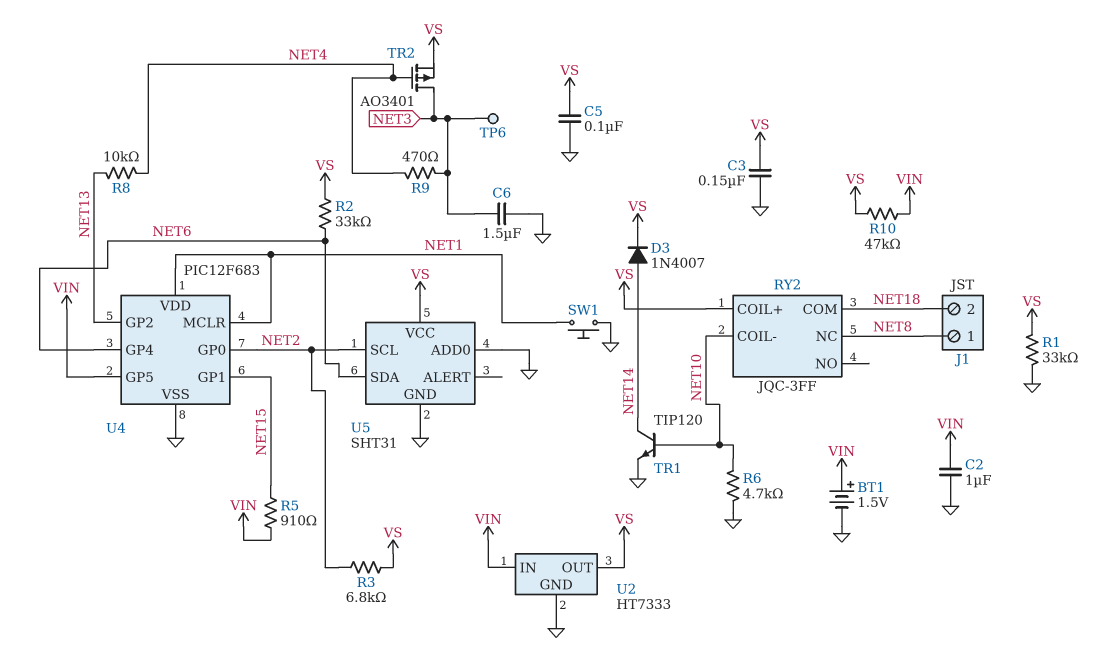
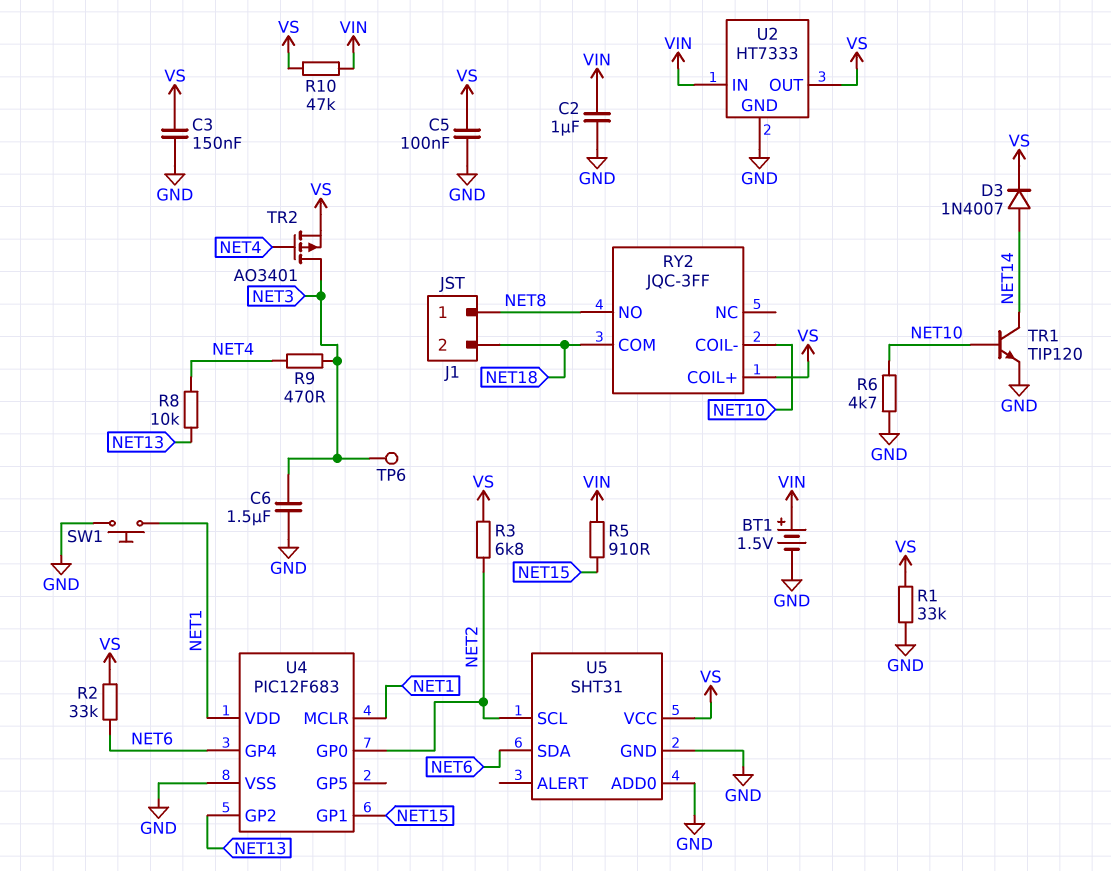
RY2 pin NC: NET8 -> none
RY2 pin NO: none -> NET8
U4 pin GP5: VIN -> none

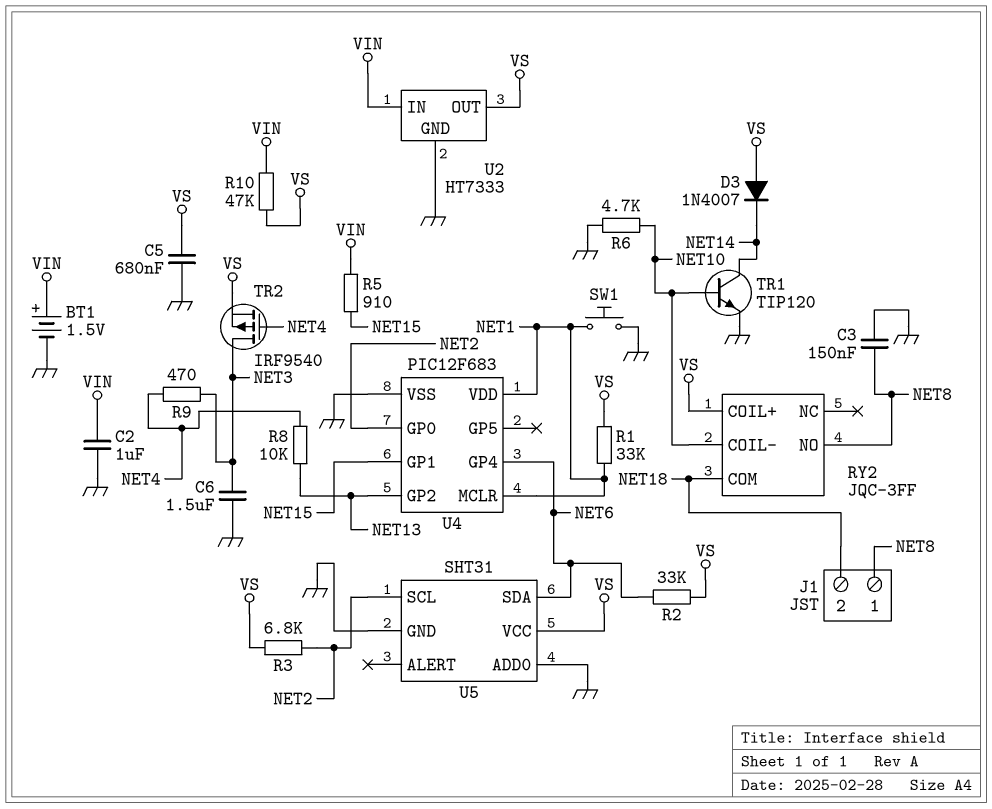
C3: 150nF (GND, VS) -> 150nF (GND, NET8)
C5: 100nF (GND, VS) -> 680nF (GND, VS)
D3: diode 1N4007 (A NET14, K VS) -> diode 1N4007 (A VS, K NET14)
R1: 33k (GND, VS) -> 33k (NET1, VS)
TP6: test point (NET3) -> none
TR2: PMOS AO3401 (G NET4, D NET3, S VS) -> PMOS IRF9540 (G NET4, D NET3, S VS)

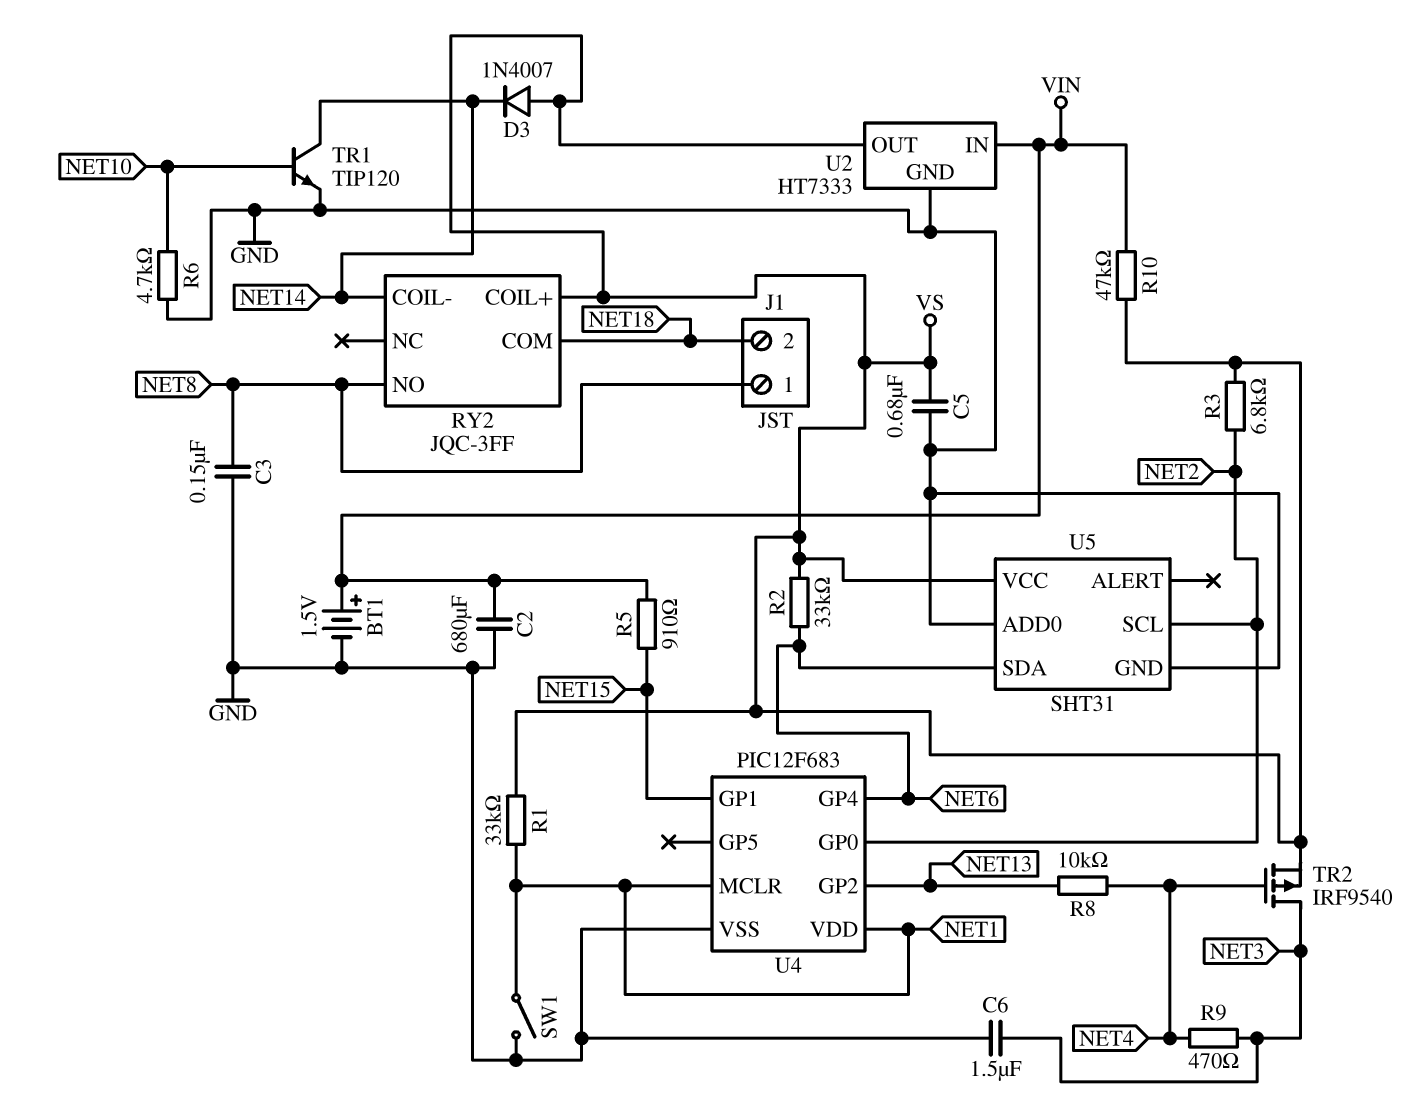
C2: 1uF (GND, VIN) -> 680uF (GND, VIN)
RY2 pin COIL-: NET10 -> NET14
SW1: button (GND, NET1) -> switch (GND, NET1)

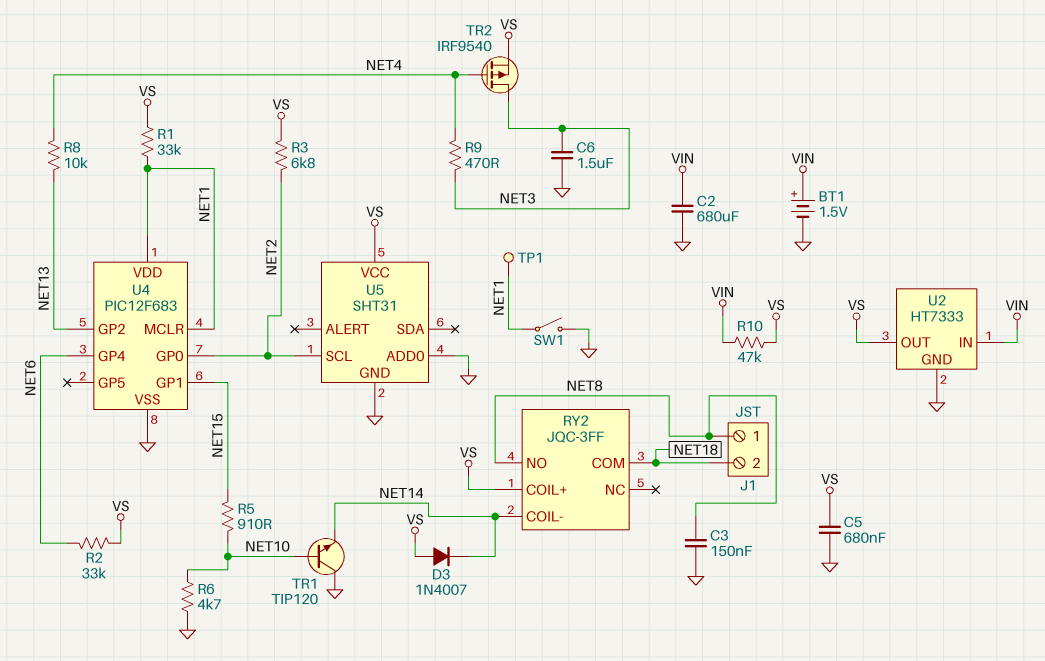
R5: 910 (NET15, VIN) -> 910 (NET10, NET15)
TP1: none -> test point (NET1)
TR1: NPN TIP120 (B NET10, C NET14, E GND) -> NPN TIP120 (B NET10, C GND, E NET14)
U5 pin SDA: NET6 -> none

